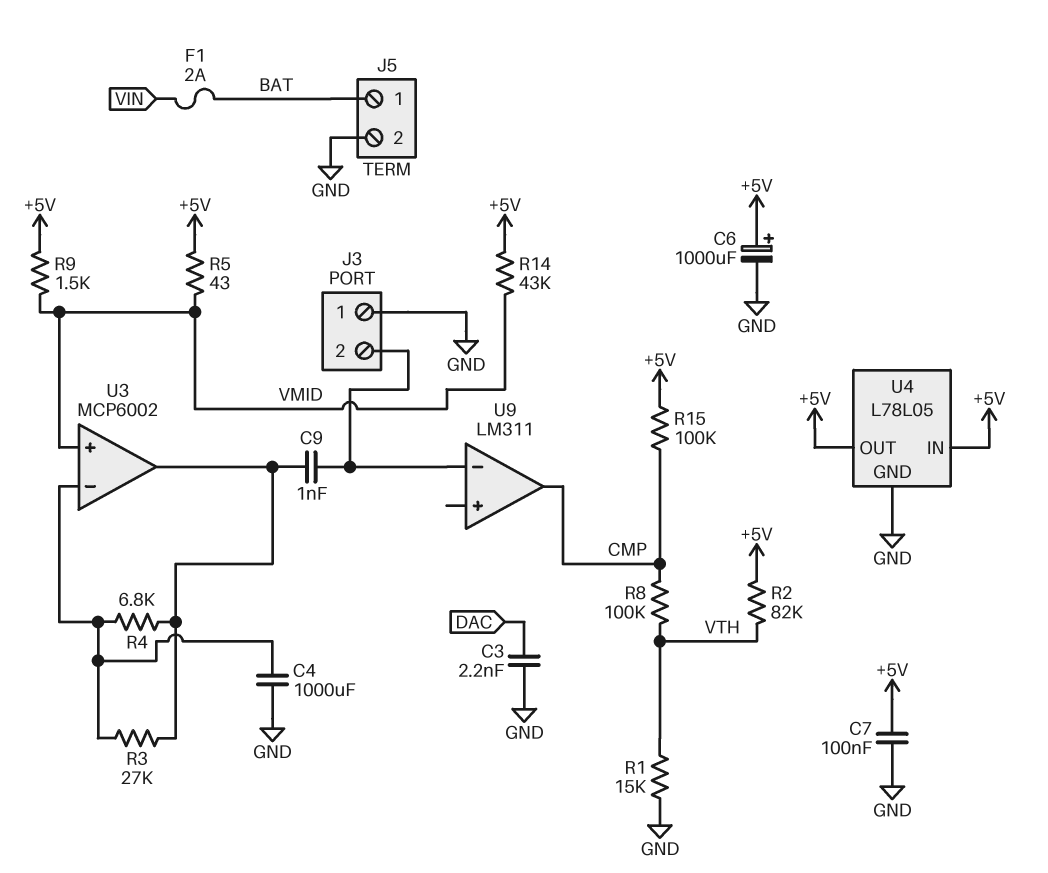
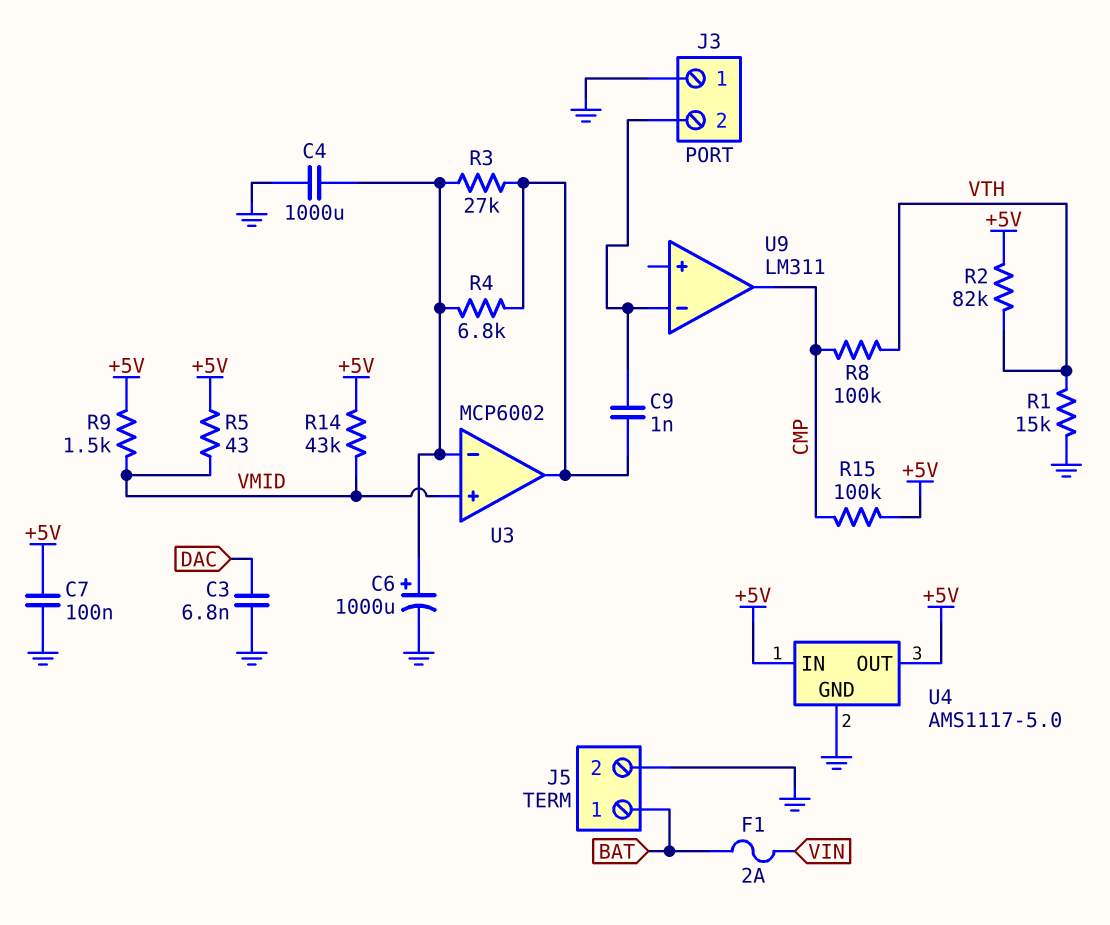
C3: 2.2nF (DAC, GND) -> 6.8nF (DAC, GND)
C6: 1000uF (plus +5V, minus GND) -> 1000uF (plus U3/in-, minus GND)
U4: L78L05 -> AMS1117-5.0

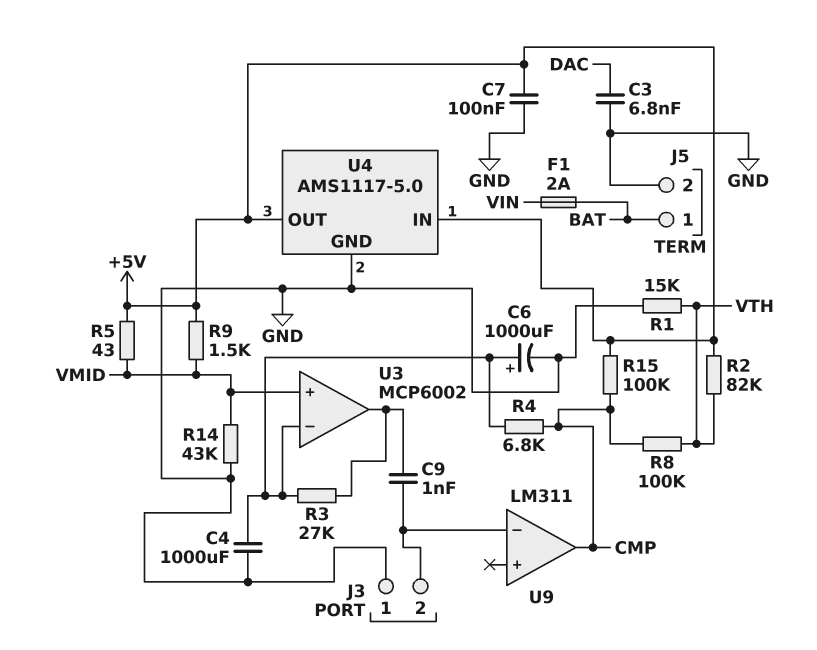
R4: 6.8k (U3/in-, U3/out) -> 6.8k (CMP, U3/in-)
R14: 43k (+5V, VMID) -> 43k (GND, VMID)

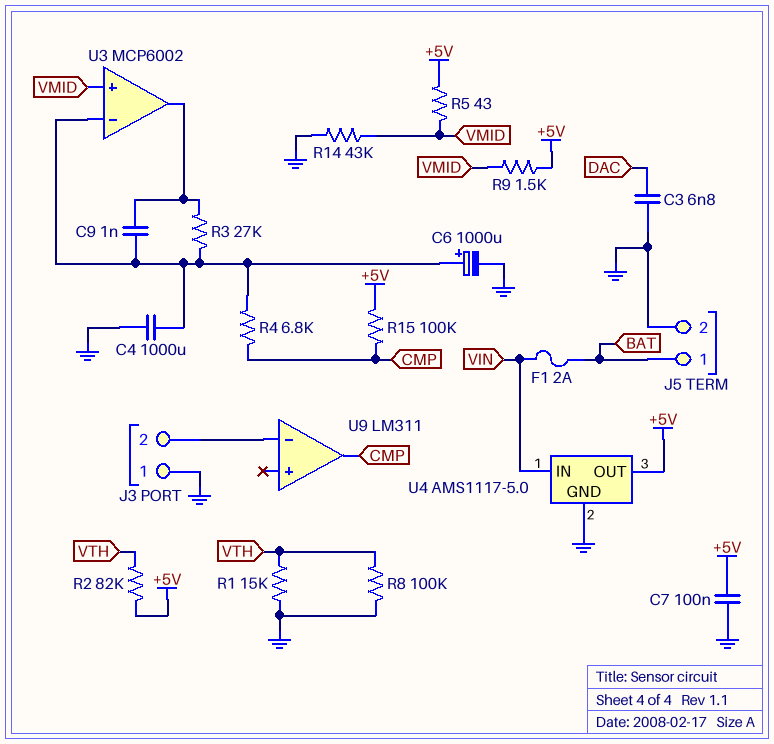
C9: 1nF (J3/2, U3/out) -> 1nF (U3/in-, U3/out)
R8: 100k (CMP, VTH) -> 100k (GND, VTH)
U4 pin IN: +5V -> VIN

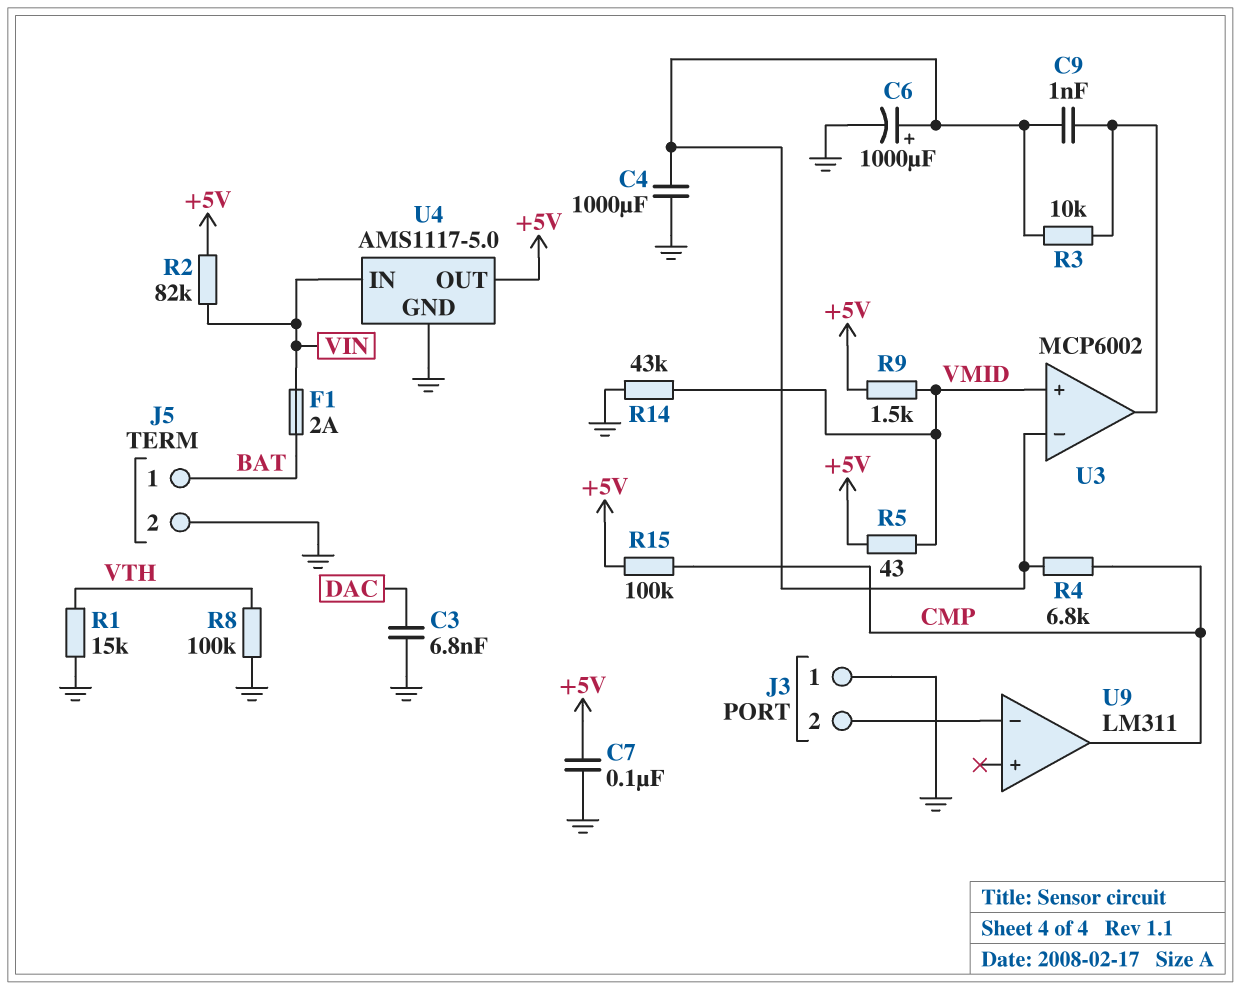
R2: 82k (+5V, VTH) -> 82k (+5V, VIN)
R3: 27k (U3/in-, U3/out) -> 10k (U3/in-, U3/out)

